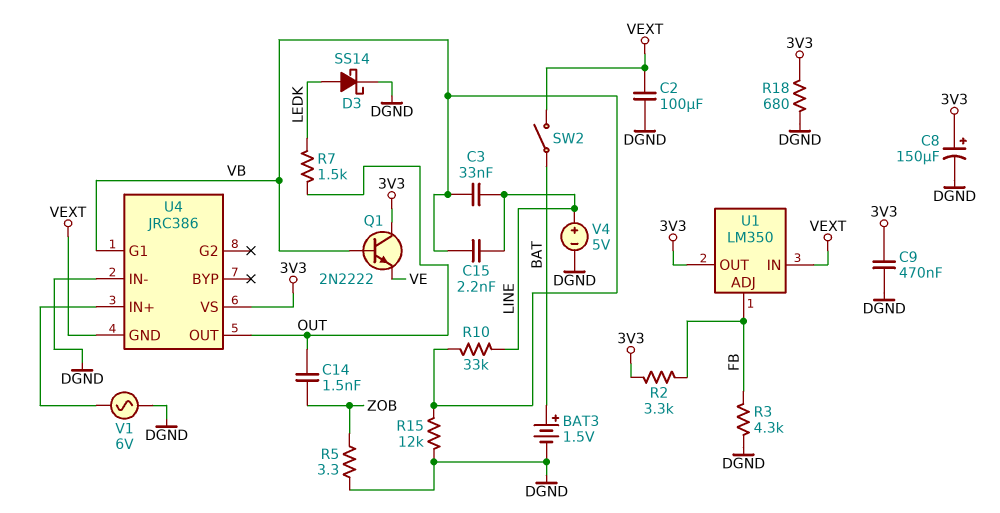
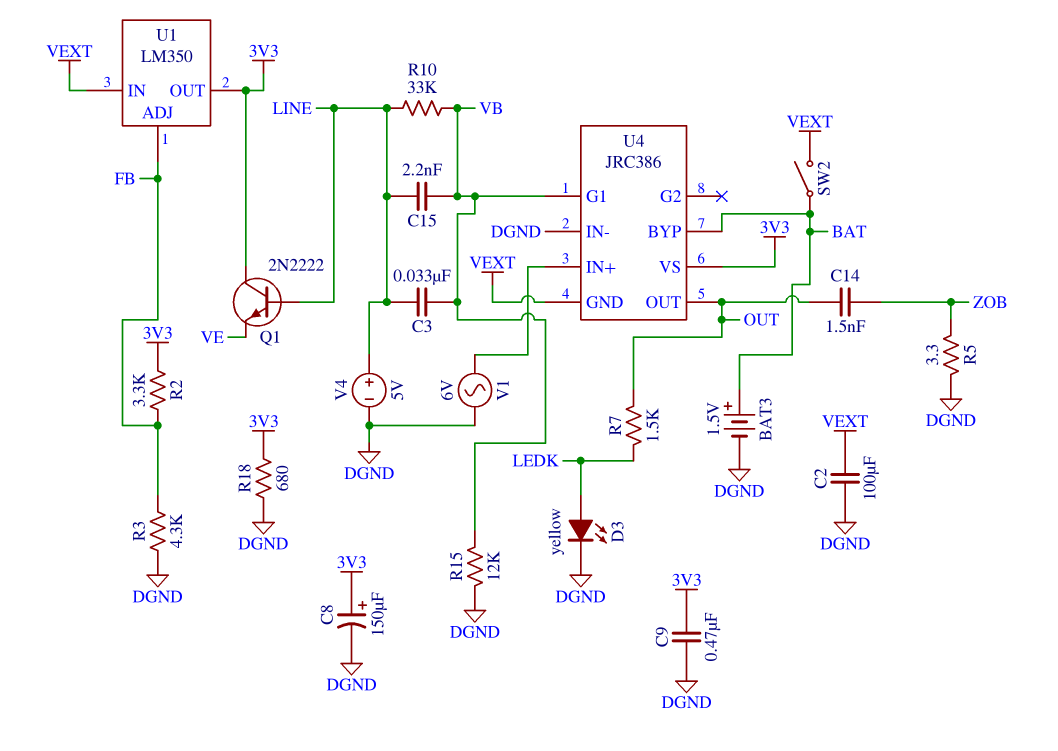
D3: schottky SS14 (A LEDK, K DGND) -> LED yellow (A LEDK, K DGND)
Q1: NPN 2N2222 (B VB, C 3V3, E VE) -> NPN 2N2222 (B LINE, C 3V3, E VE)
U4 pin BYP: none -> BAT

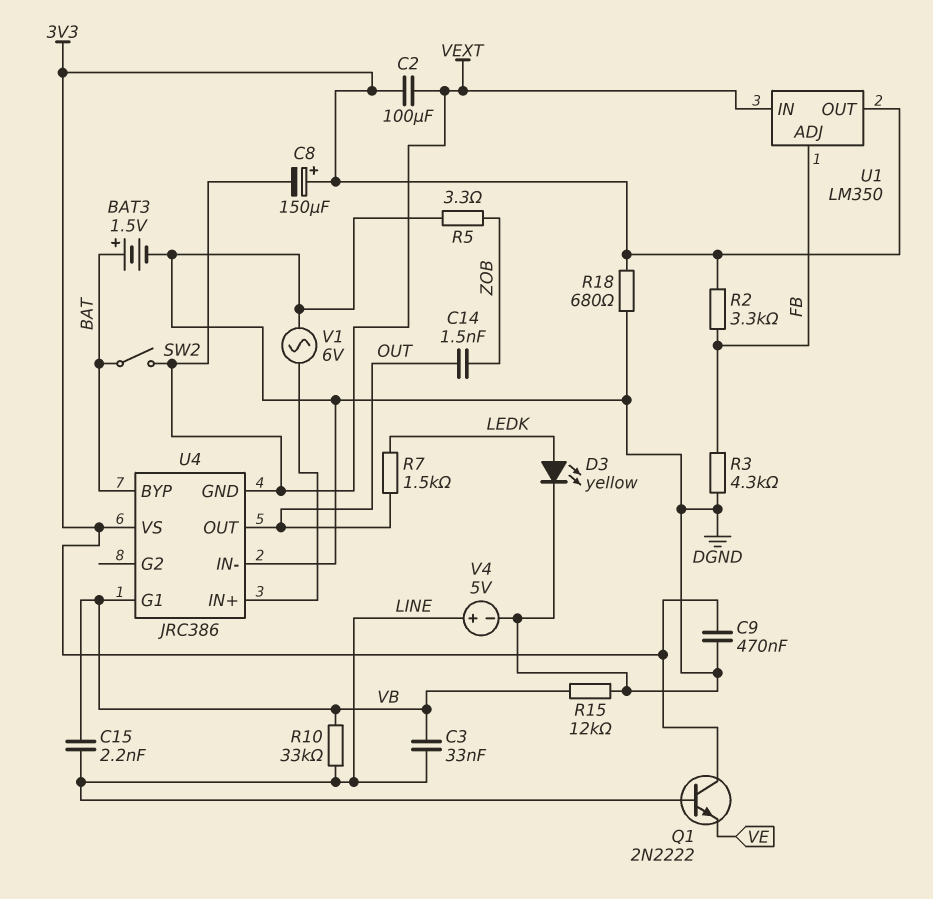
C2: 100uF (DGND, VEXT) -> 100uF (3V3, VEXT)
C8: 150uF (plus 3V3, minus DGND) -> 150uF (plus 3V3, minus VEXT)

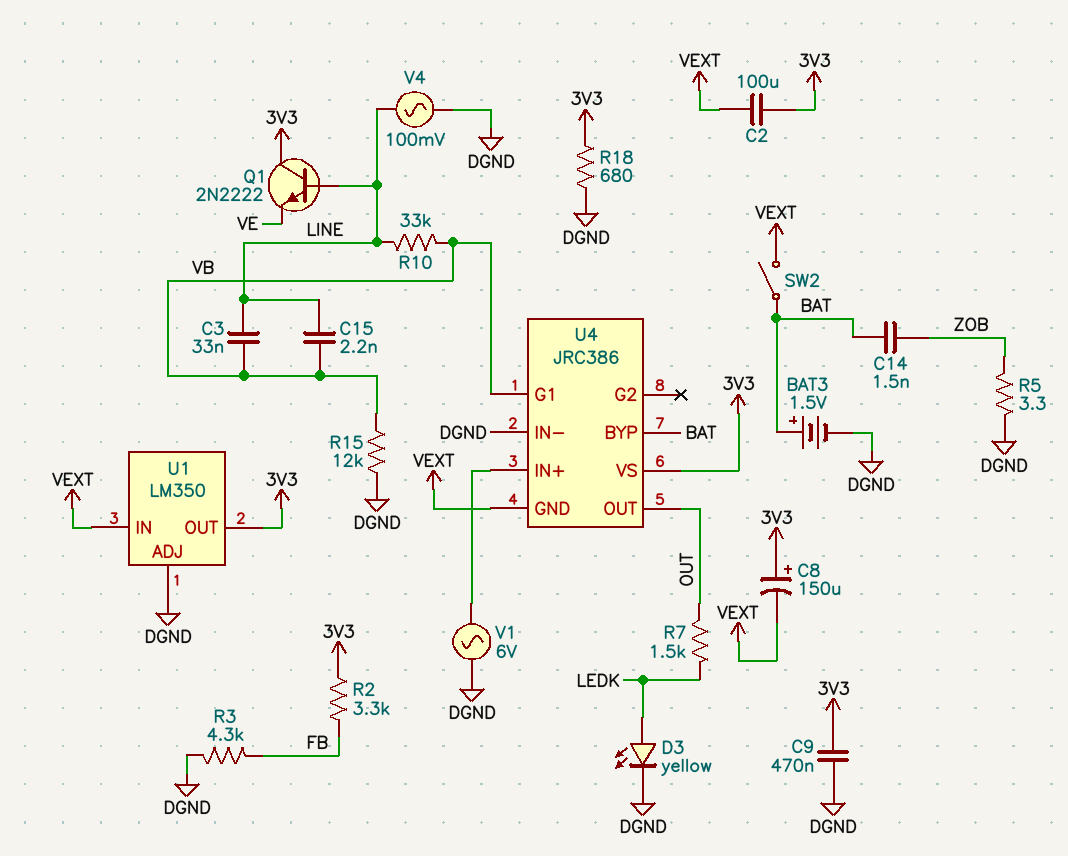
C14: 1.5nF (OUT, ZOB) -> 1.5nF (BAT, ZOB)
U1 pin ADJ: FB -> DGND
V4: 5V (plus LINE, minus DGND) -> AC 100mV (DGND, LINE)

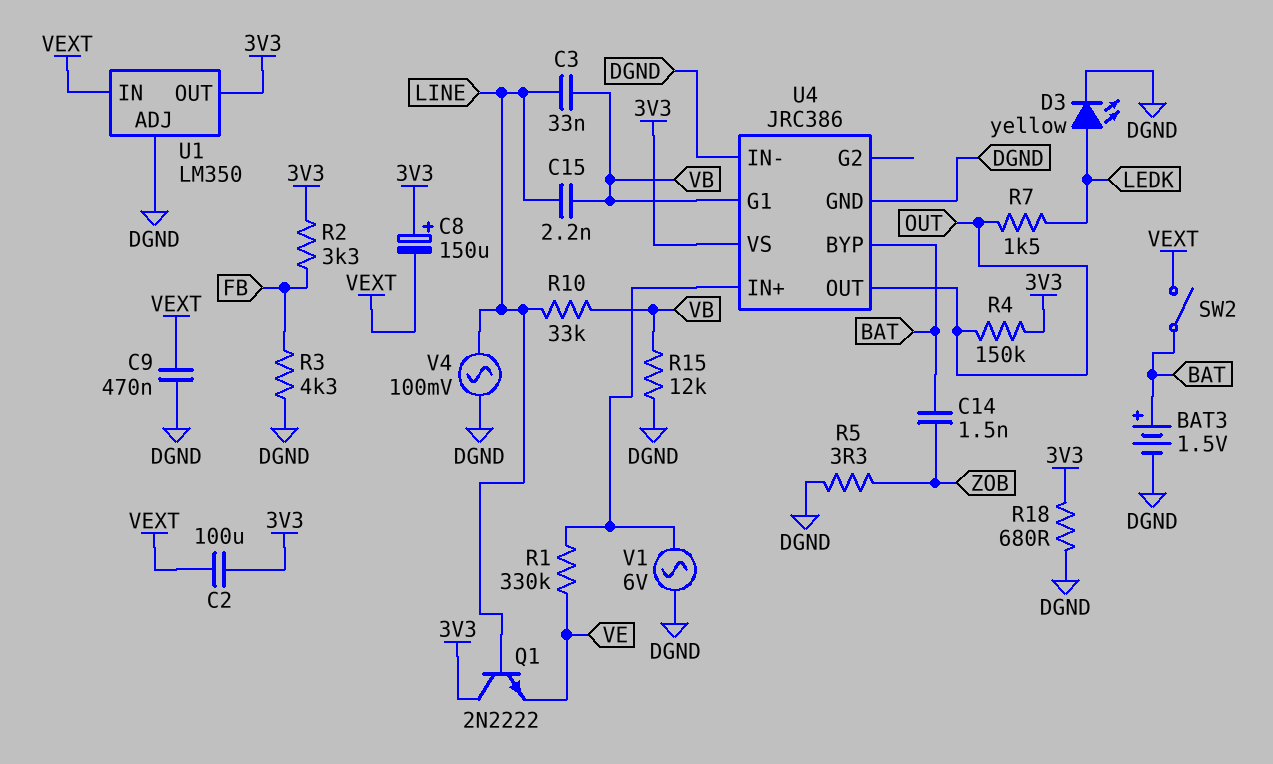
C9: 470nF (3V3, DGND) -> 470nF (DGND, VEXT)
R1: none -> 330k (U4/IN+, VE)
R4: none -> 150k (3V3, OUT)
U4 pin GND: VEXT -> DGND

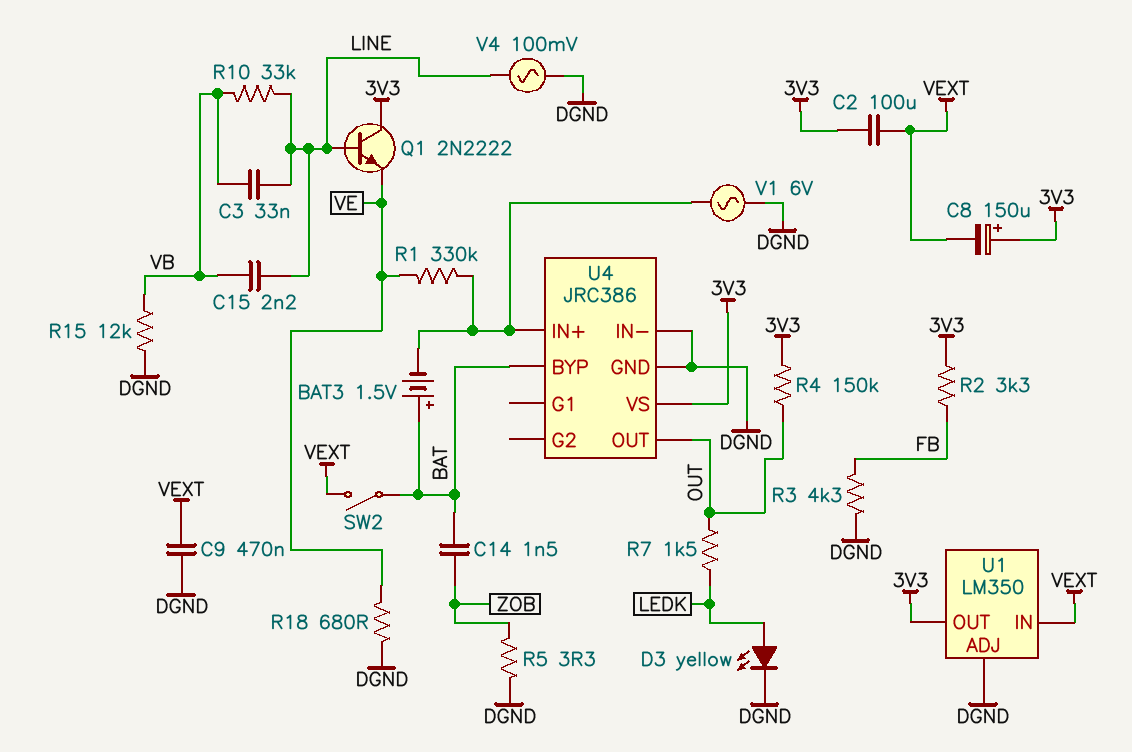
BAT3: 1.5V (plus BAT, minus DGND) -> 1.5V (plus BAT, minus U4/IN+)
R18: 680 (3V3, DGND) -> 680 (DGND, VE)
U4 pin G1: VB -> none

